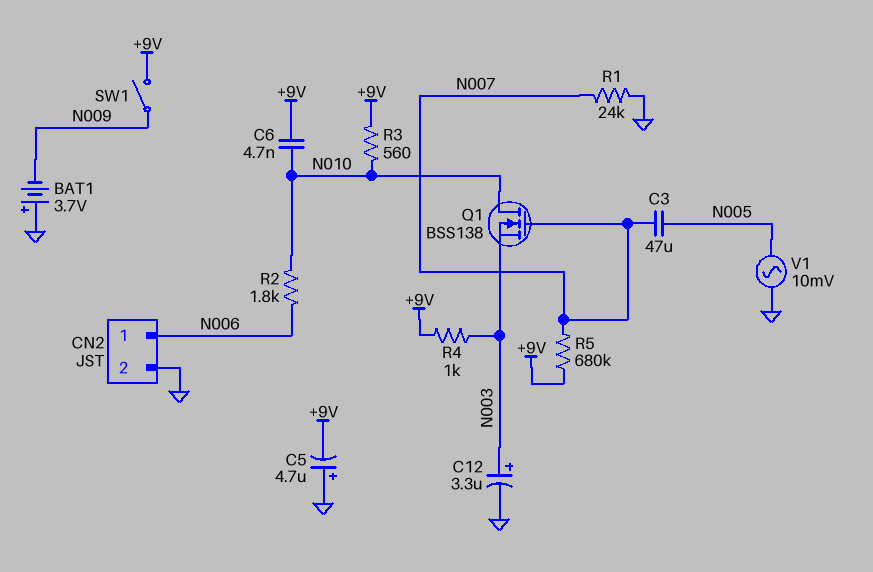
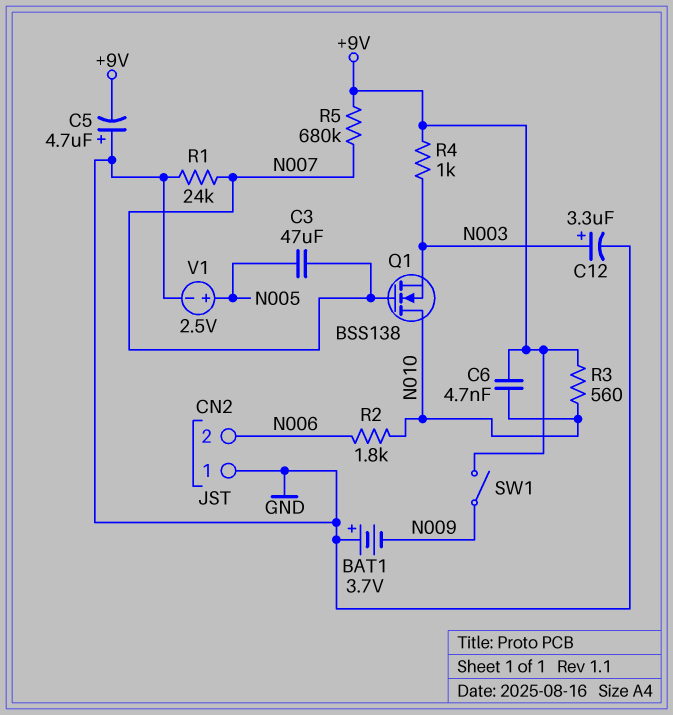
CN2 pin 1: N006 -> GND
CN2 pin 2: GND -> N006
V1: AC 10mV (GND, N005) -> 2.5V (plus N005, minus GND)

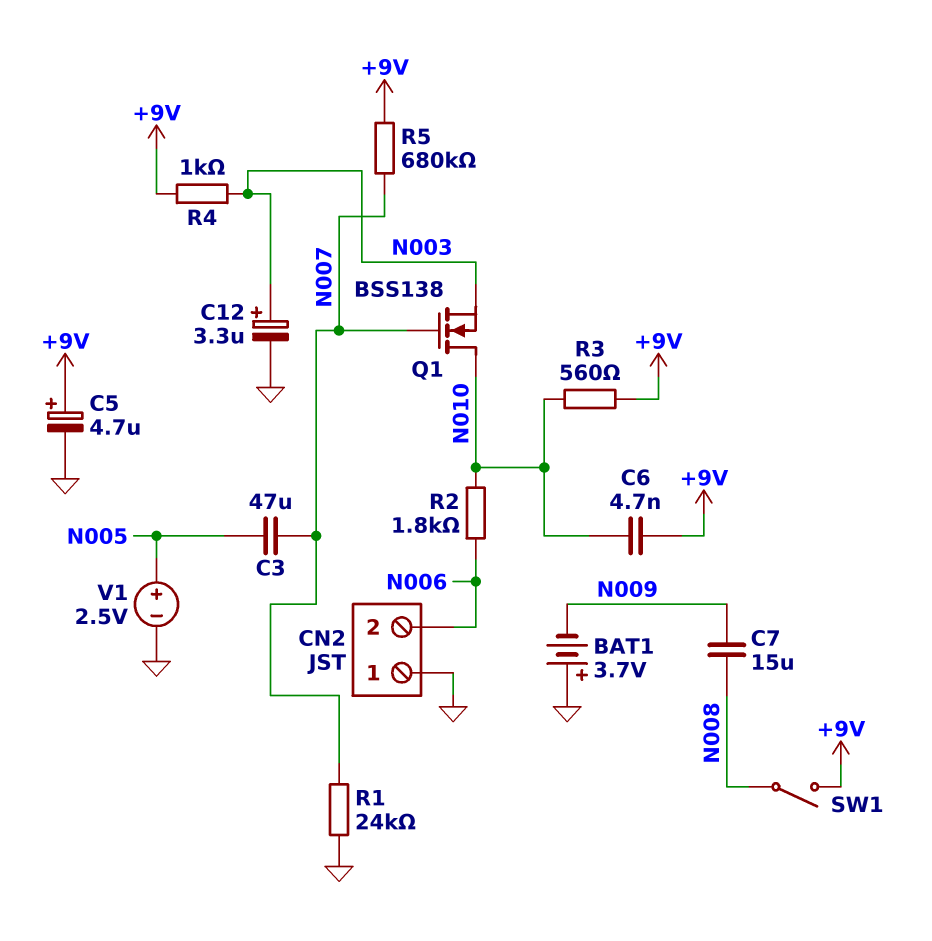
C5: 4.7uF (plus GND, minus +9V) -> 4.7uF (plus +9V, minus GND)
C7: none -> 15uF (N008, N009)
SW1: switch (+9V, N009) -> switch (+9V, N008)

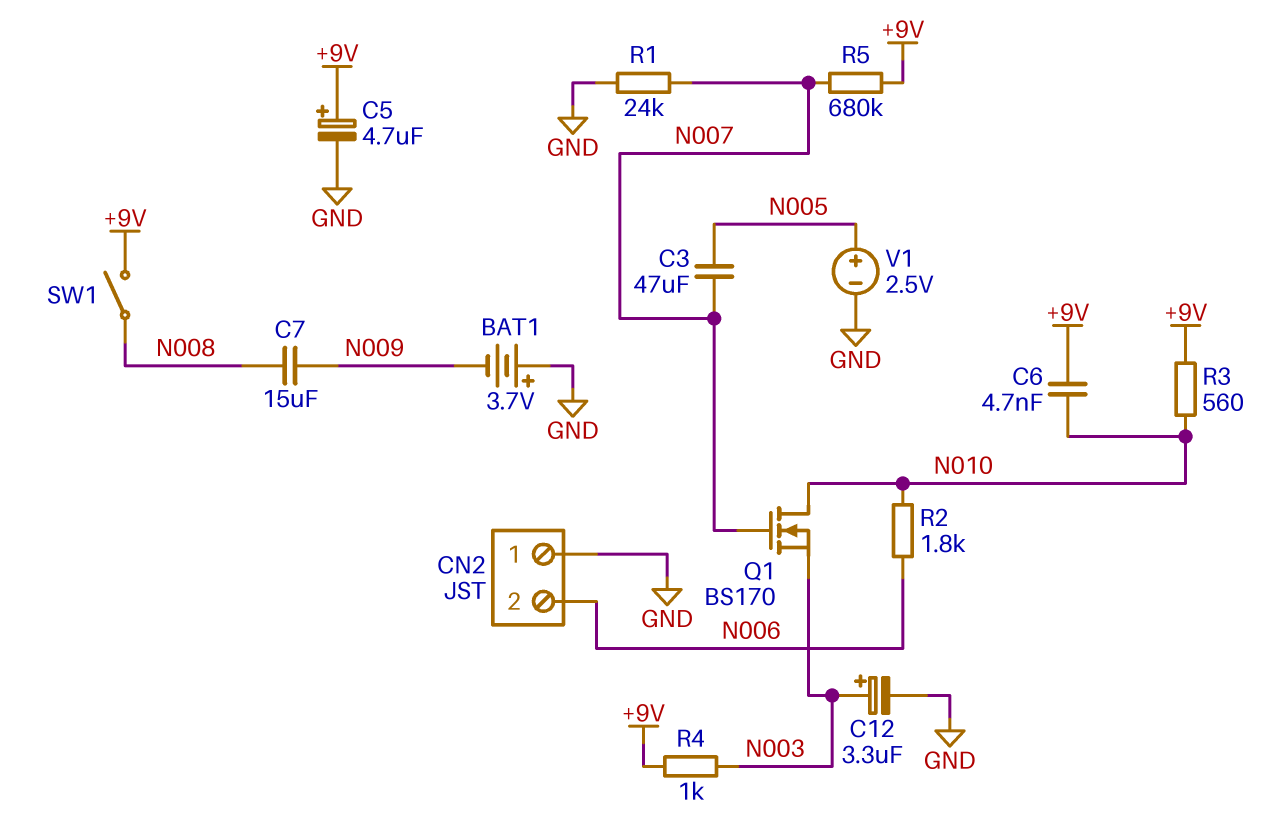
Q1: NMOS BSS138 (G N007, D N010, S N003) -> NMOS BS170 (G N007, D N010, S N003)

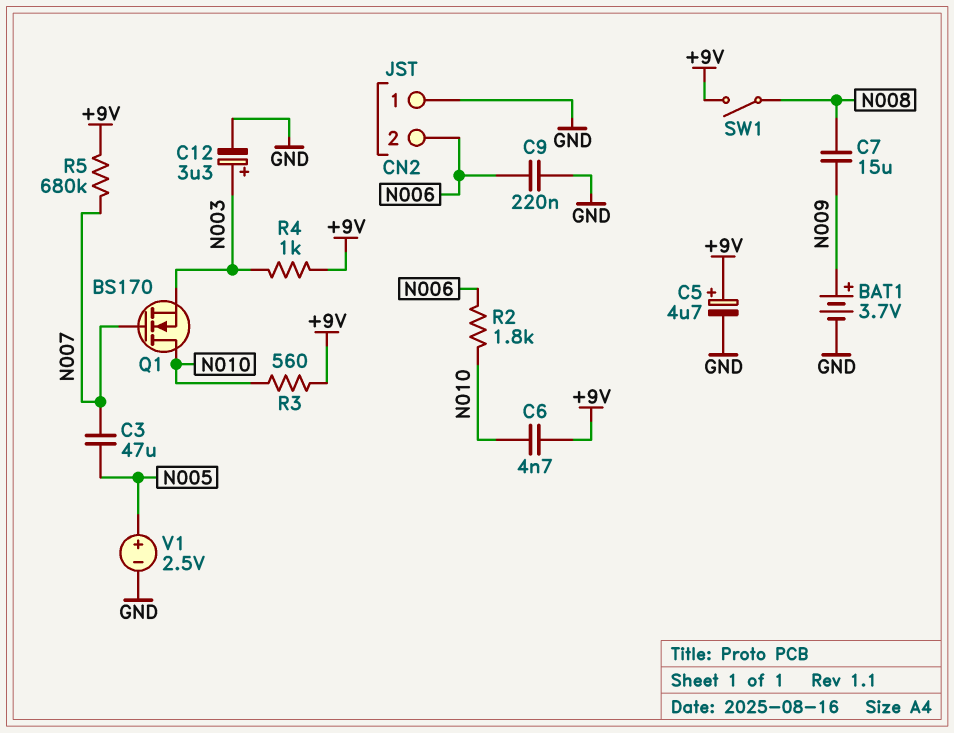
BAT1: 3.7V (plus GND, minus N009) -> 3.7V (plus N009, minus GND)
C9: none -> 220nF (GND, N006)
R1: 24k (GND, N007) -> none

